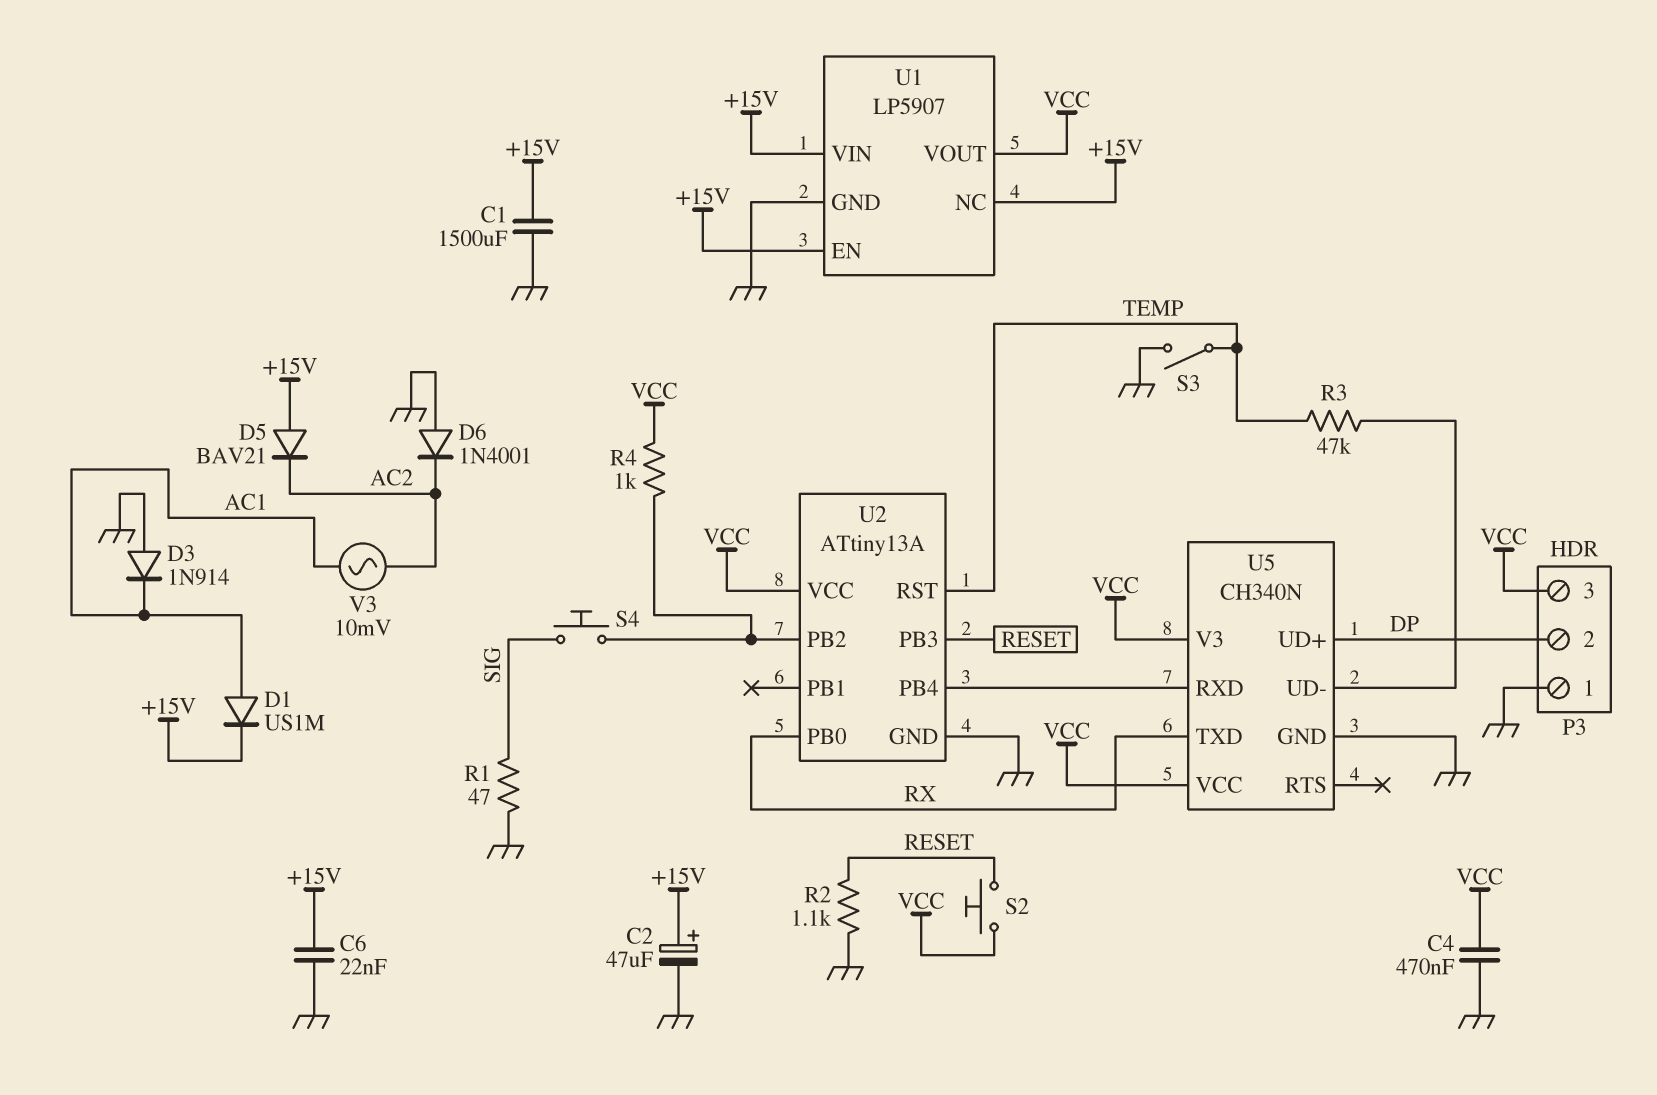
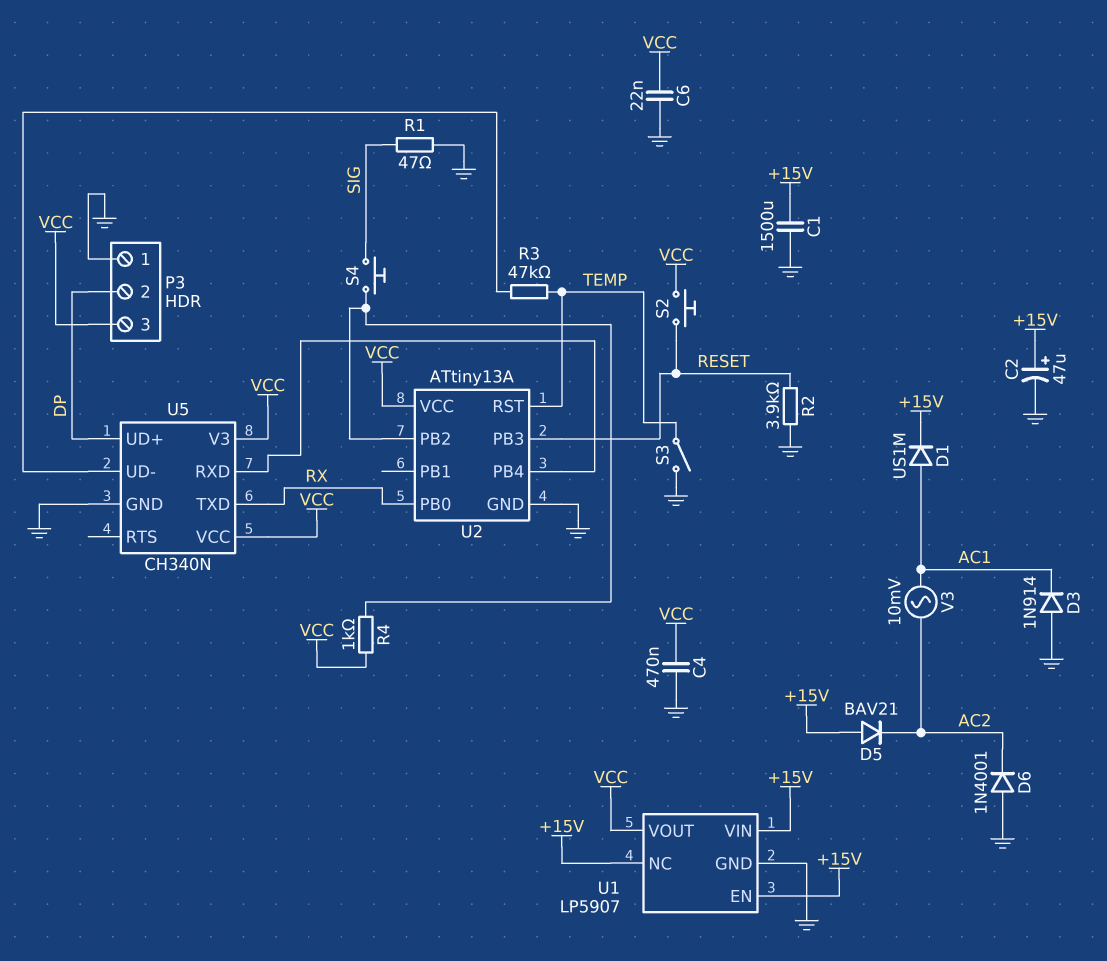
C6: 22nF (+15V, GND) -> 22nF (GND, VCC)
R2: 1.1k (GND, RESET) -> 3.9k (GND, RESET)

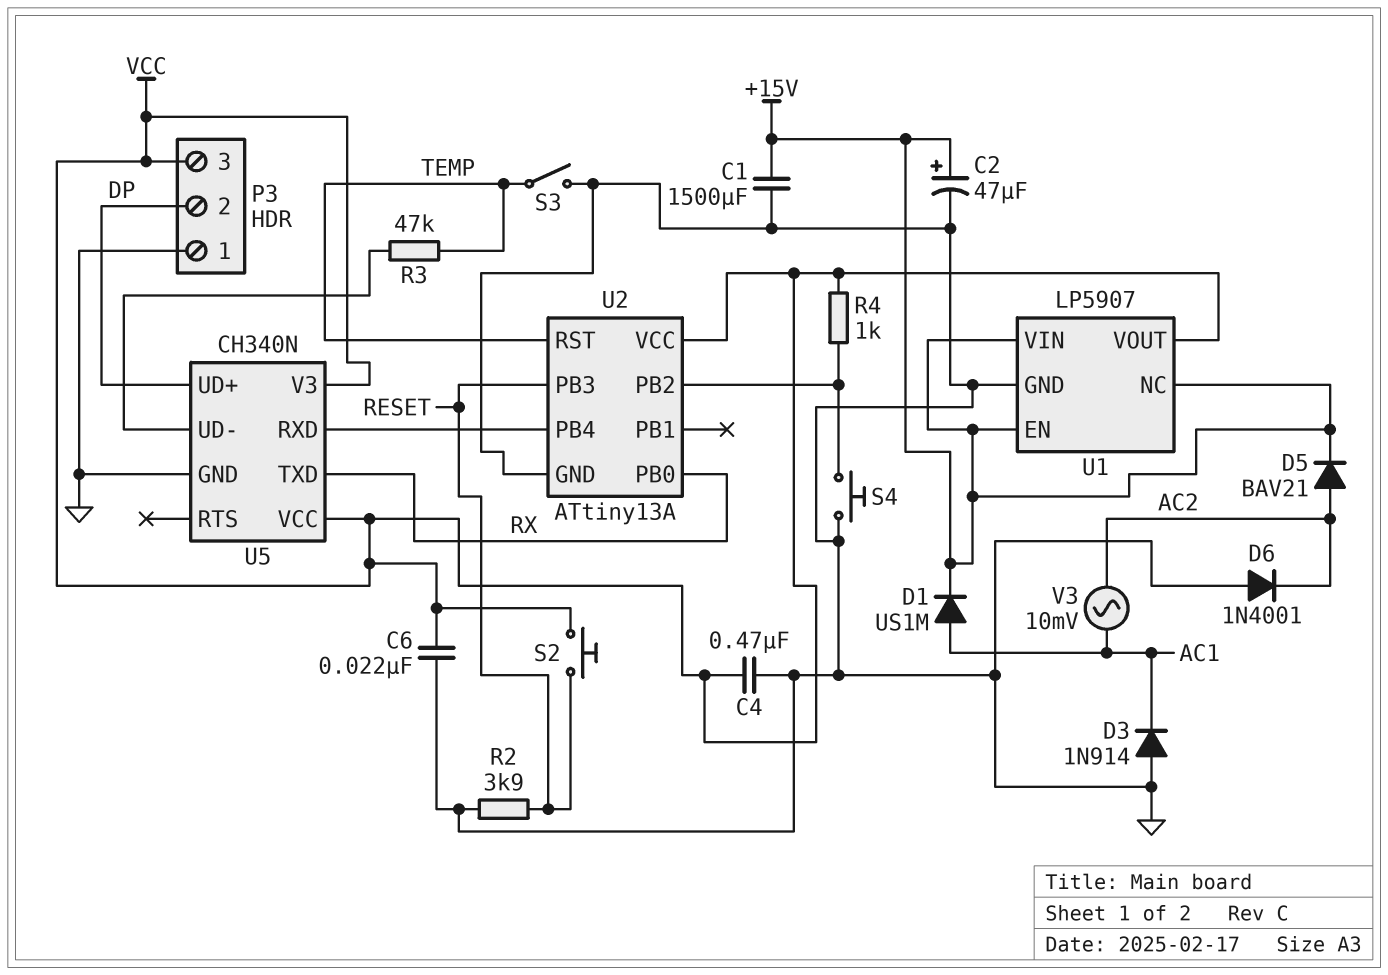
D5: diode BAV21 (A +15V, K AC2) -> diode BAV21 (A AC2, K +15V)
R1: 47 (GND, SIG) -> none
S4: button (SIG, U2/PB2) -> button (GND, U2/PB2)

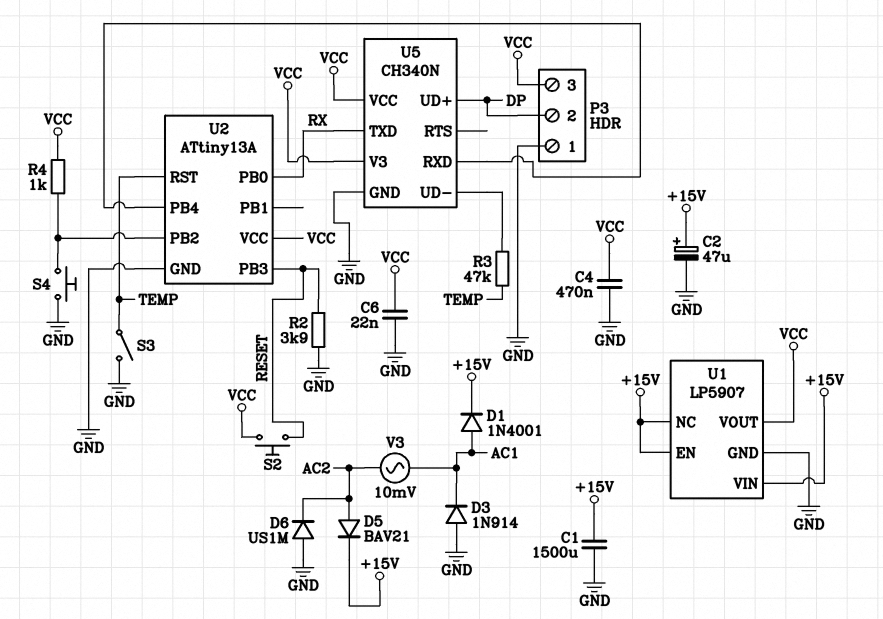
D1: diode US1M (A AC1, K +15V) -> diode 1N4001 (A AC1, K +15V)
D6: diode 1N4001 (A GND, K AC2) -> diode US1M (A GND, K AC2)

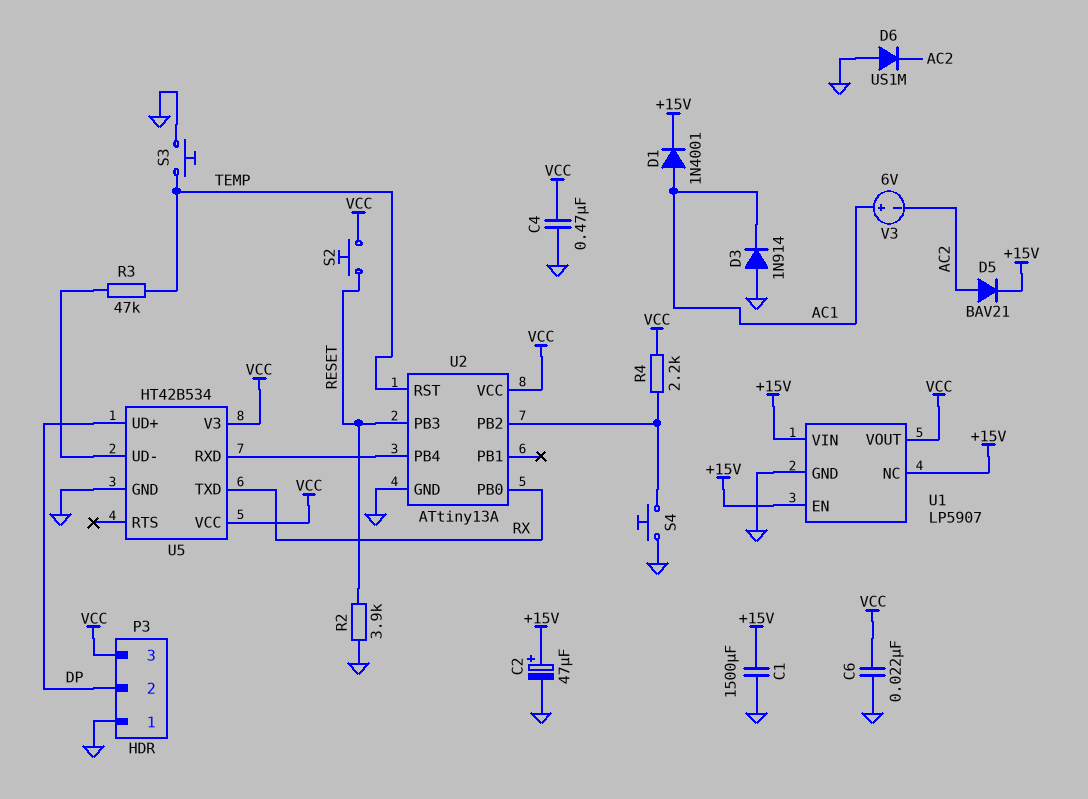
R4: 1k (U2/PB2, VCC) -> 2.2k (U2/PB2, VCC)
S3: switch (GND, TEMP) -> button (GND, TEMP)
U5: CH340N -> HT42B534
V3: AC 10mV (AC1, AC2) -> 6V (plus AC1, minus AC2)

